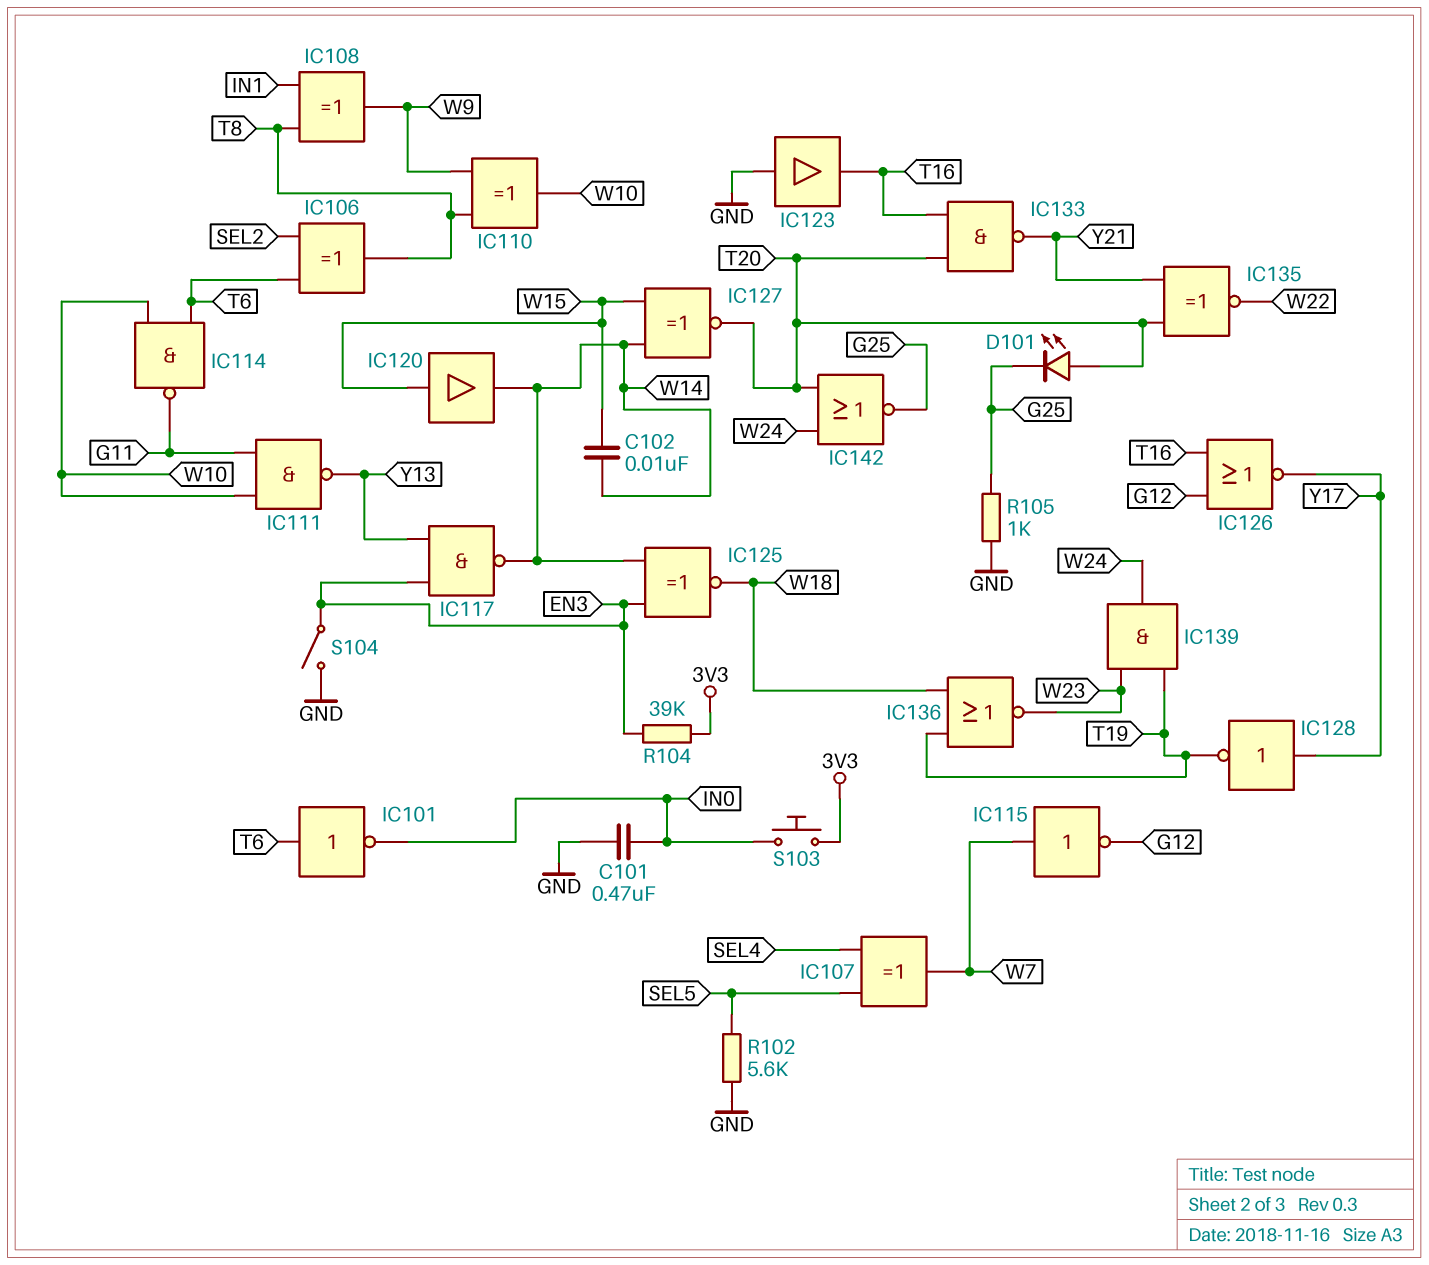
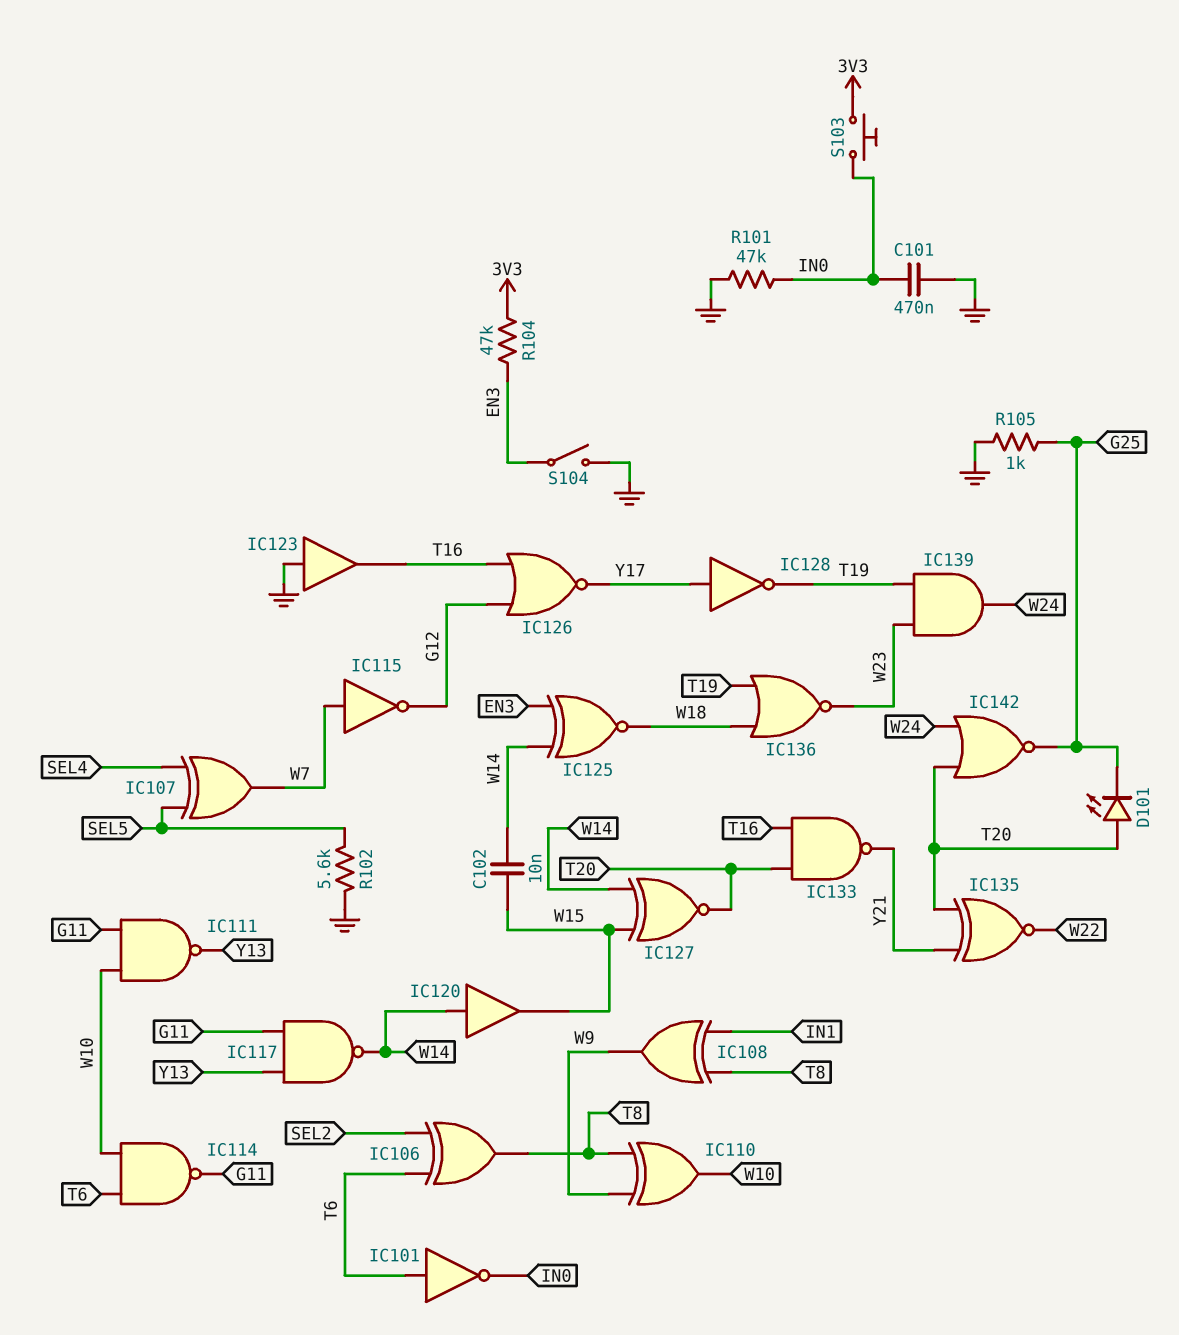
IC117: NAND (in EN3, in Y13, out W14) -> NAND (in G11, in Y13, out W14)
IC120: buffer (in W15, out W14) -> buffer (in W14, out W15)
R101: none -> 47k (GND, IN0)
R104: 39k (3V3, EN3) -> 47k (3V3, EN3)

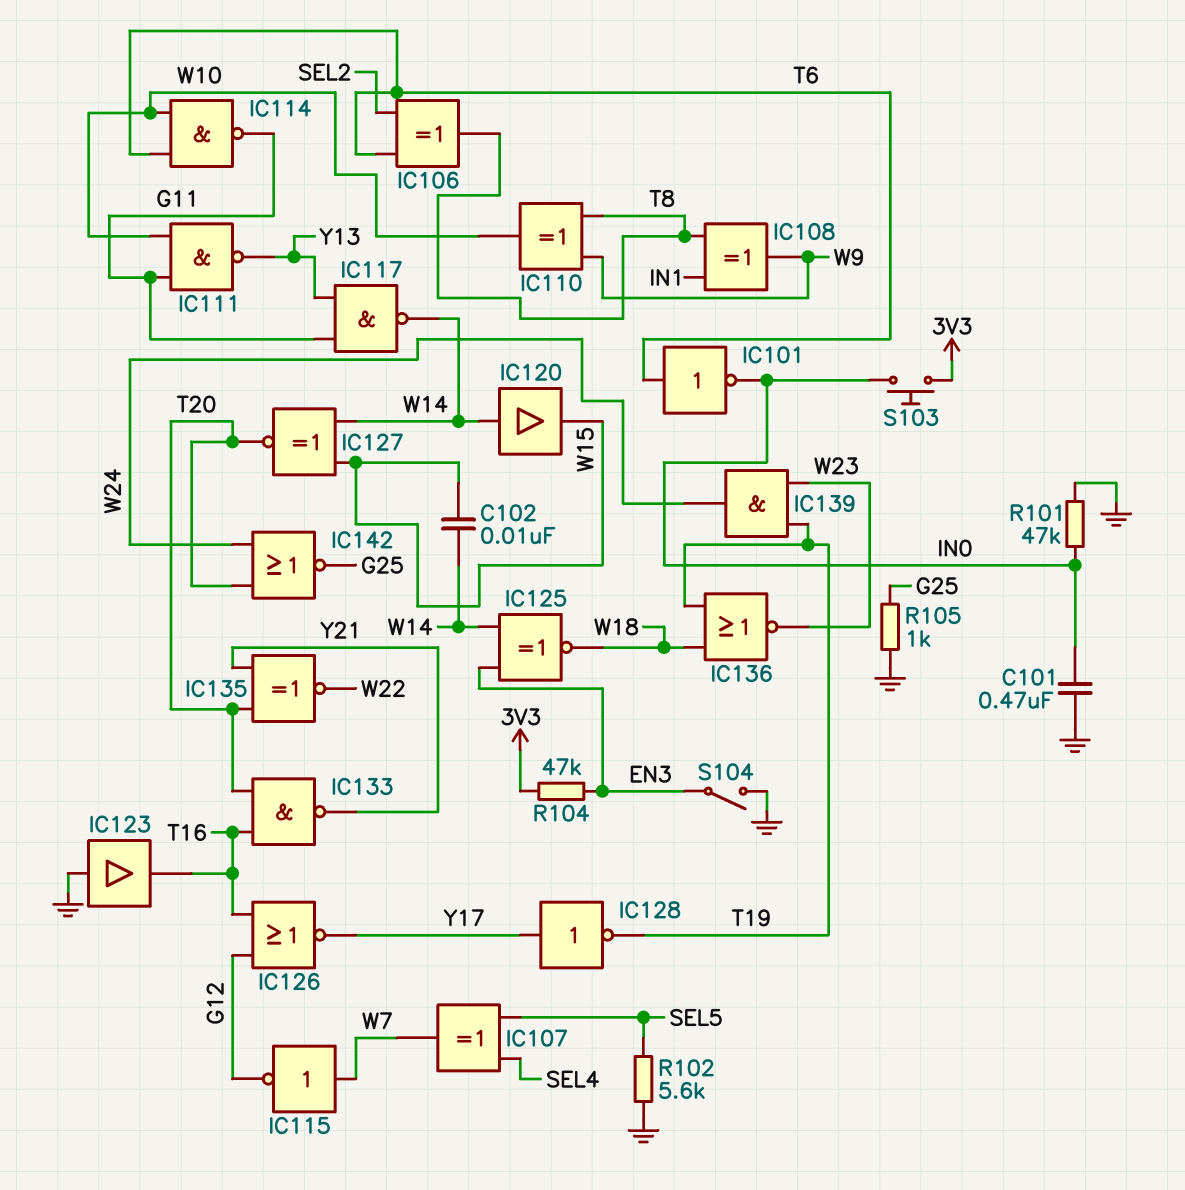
D101: LED (A T20, K G25) -> none

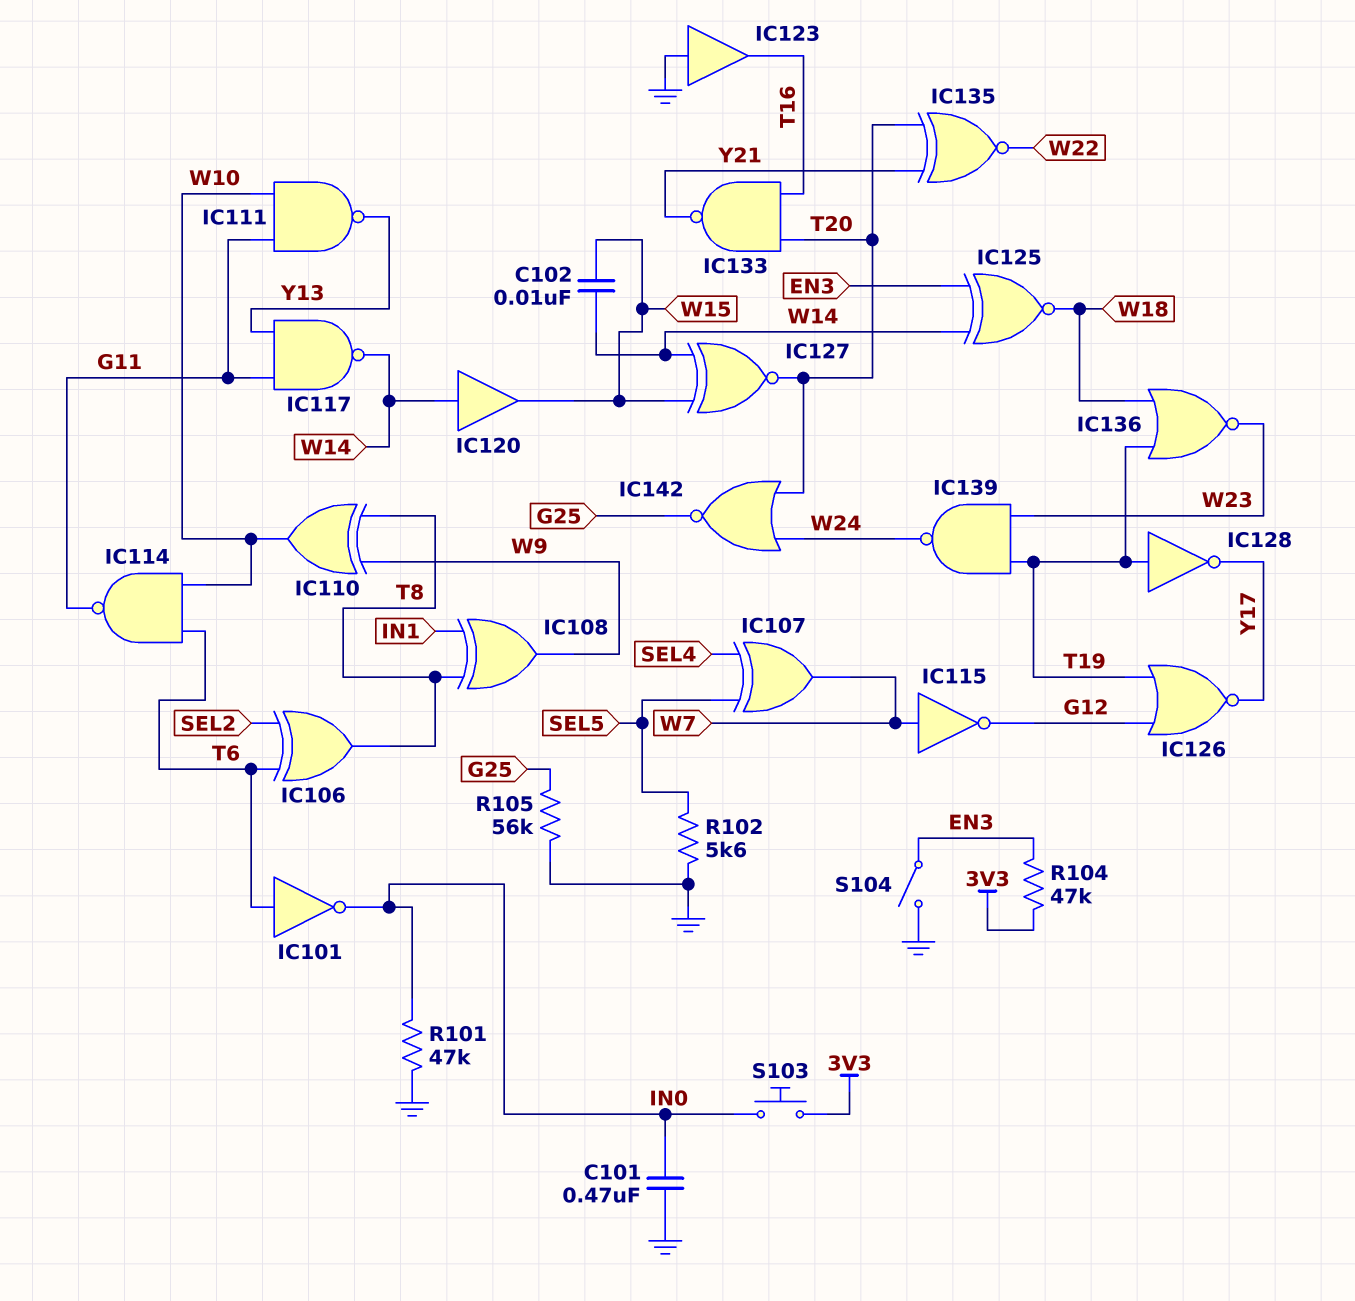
IC126: NOR (in G12, in T16, out Y17) -> NOR (in G12, in T19, out Y17)
IC128: NOT (in Y17, out T19) -> NOT (in T19, out Y17)
IC139: AND (in T19, in W23, out W24) -> NAND (in T19, in W23, out W24)
R105: 1k (G25, GND) -> 56k (G25, GND)

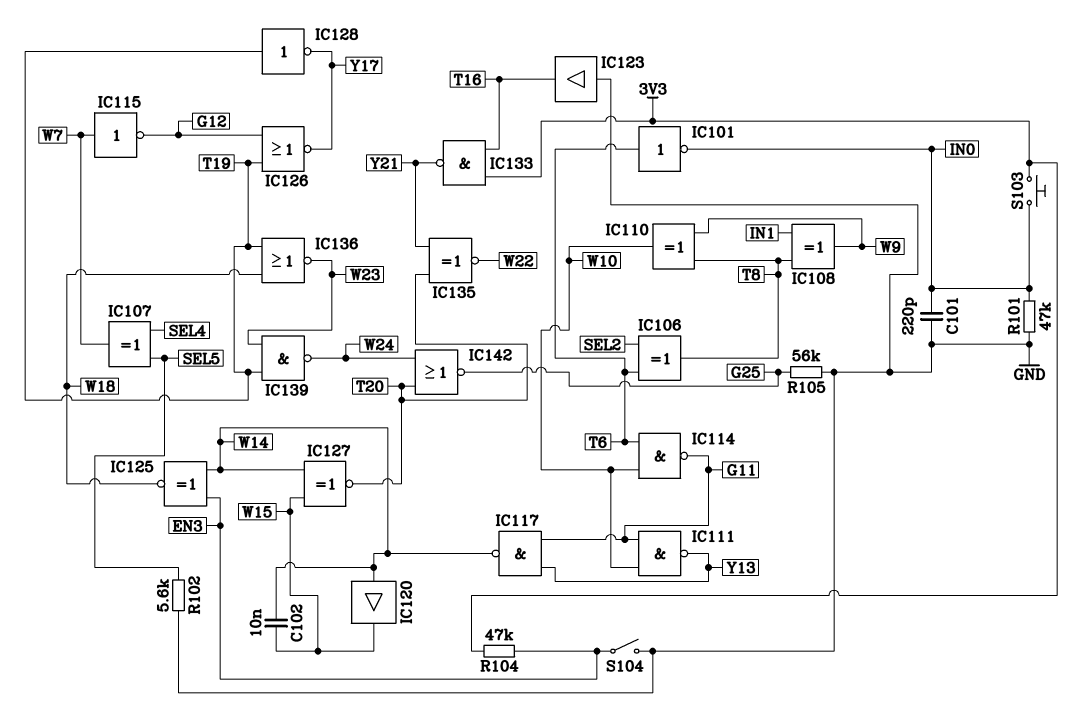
C101: 470nF (GND, IN0) -> 220pF (GND, IN0)
IC133: NAND (in T16, in T20, out Y21) -> NAND (in 3V3, in T16, out Y21)

